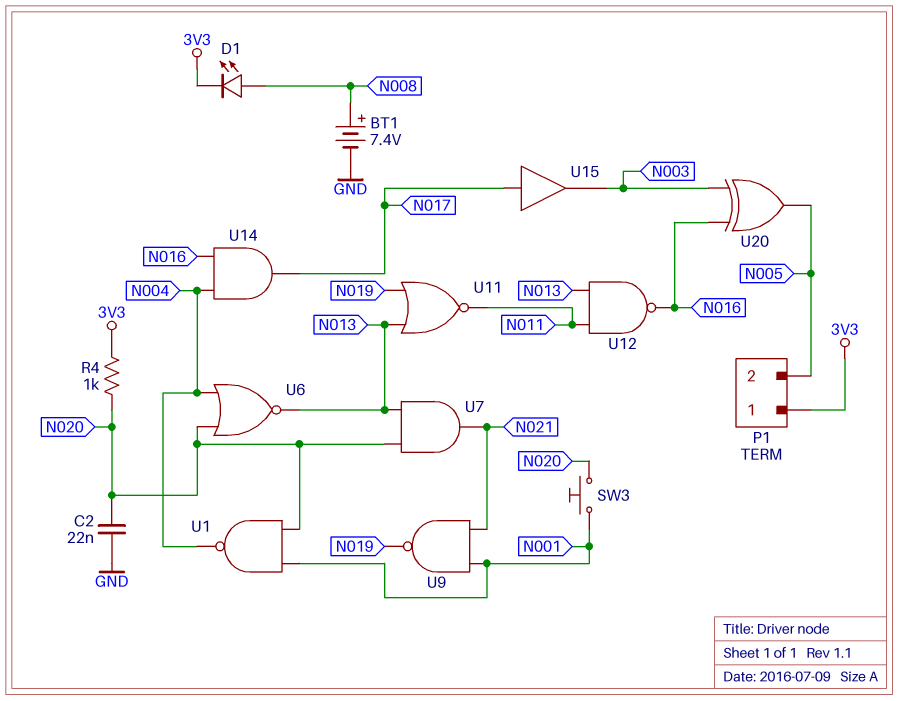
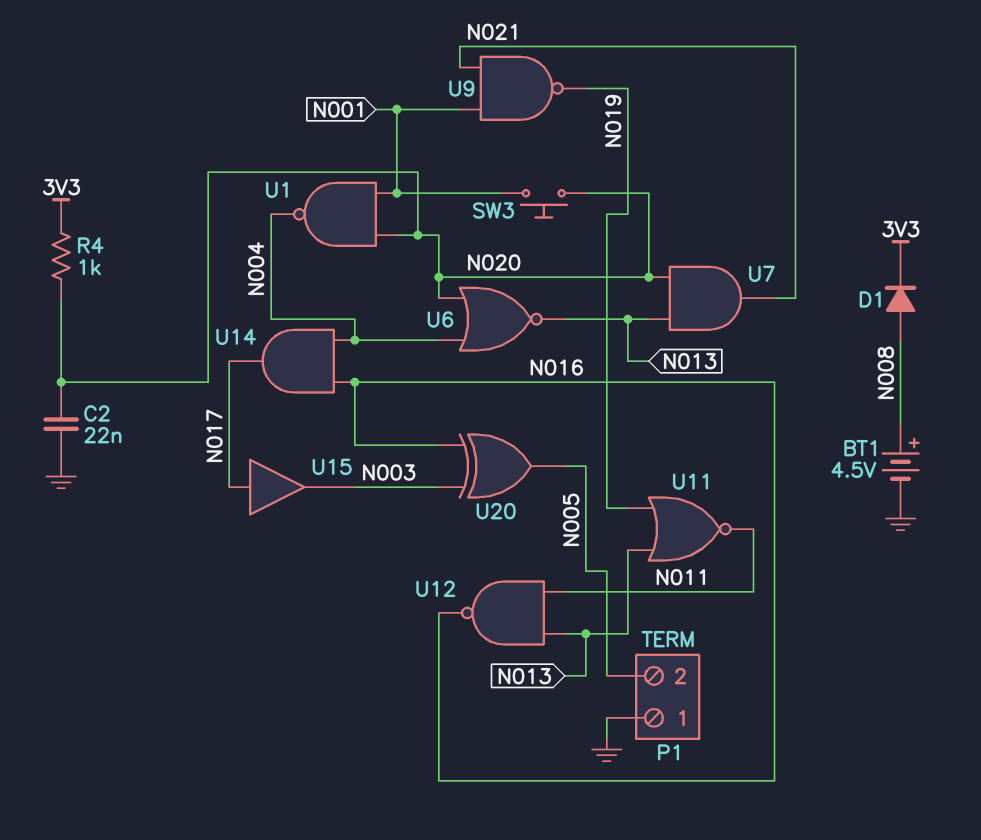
BT1: 7.4V (plus N008, minus GND) -> 4.5V (plus N008, minus GND)
D1: LED (A N008, K 3V3) -> diode (A N008, K 3V3)
P1 pin 1: 3V3 -> GND

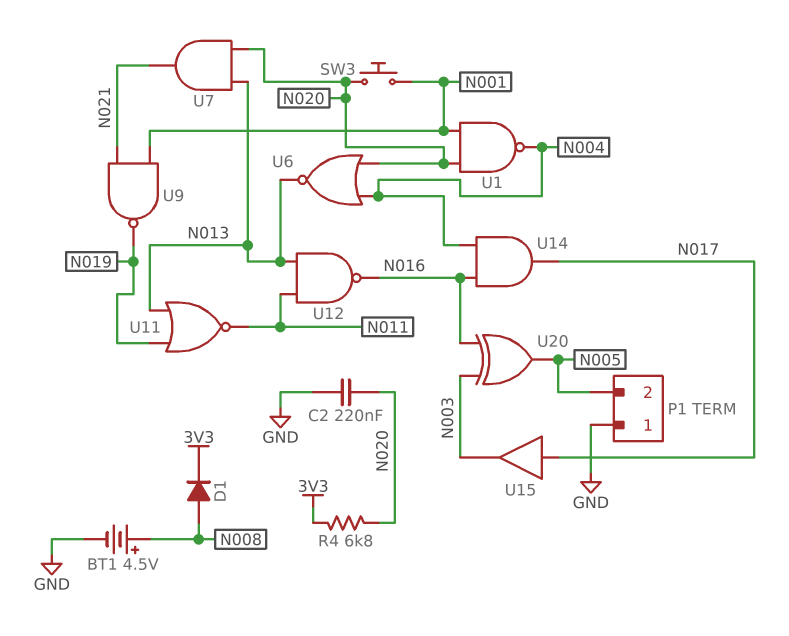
C2: 22nF (GND, N020) -> 220nF (GND, N020)
R4: 1k (3V3, N020) -> 6.8k (3V3, N020)

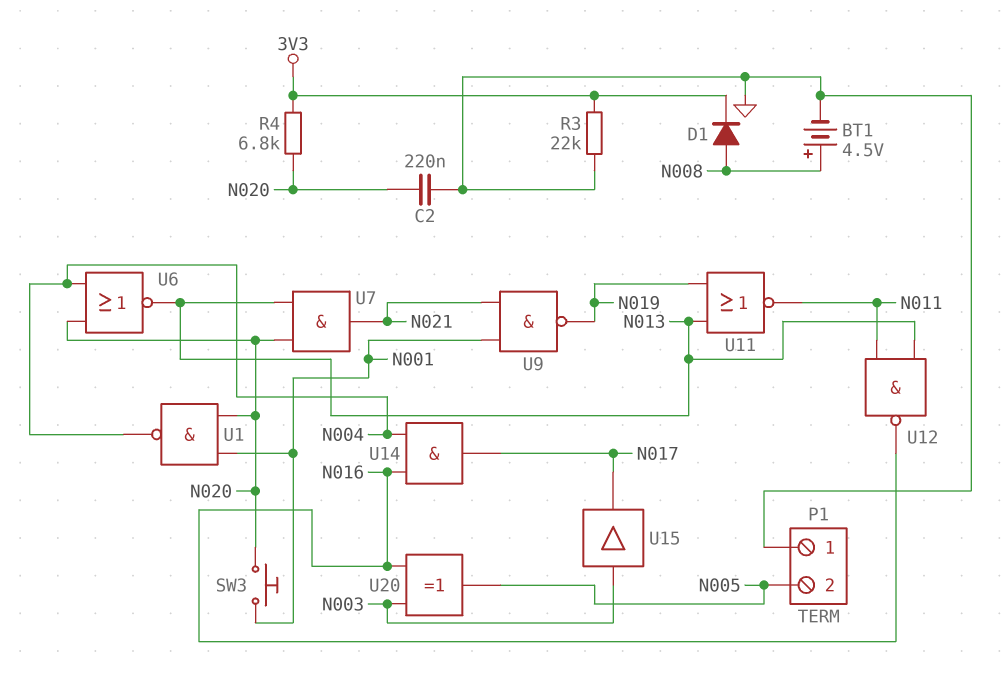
R3: none -> 22k (3V3, GND)
U15: buffer (in N017, out N003) -> buffer (in N003, out N017)

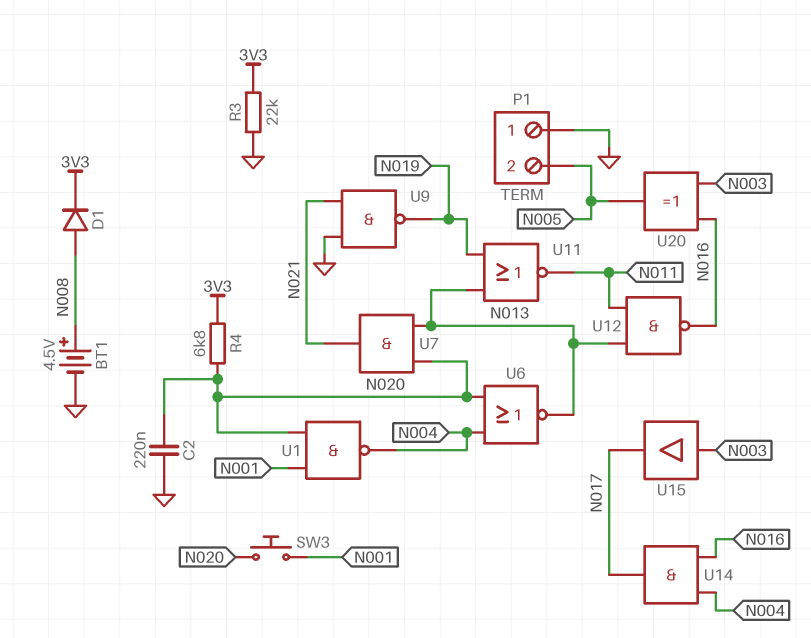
U9: NAND (in N001, in N021, out N019) -> NAND (in GND, in N021, out N019)

